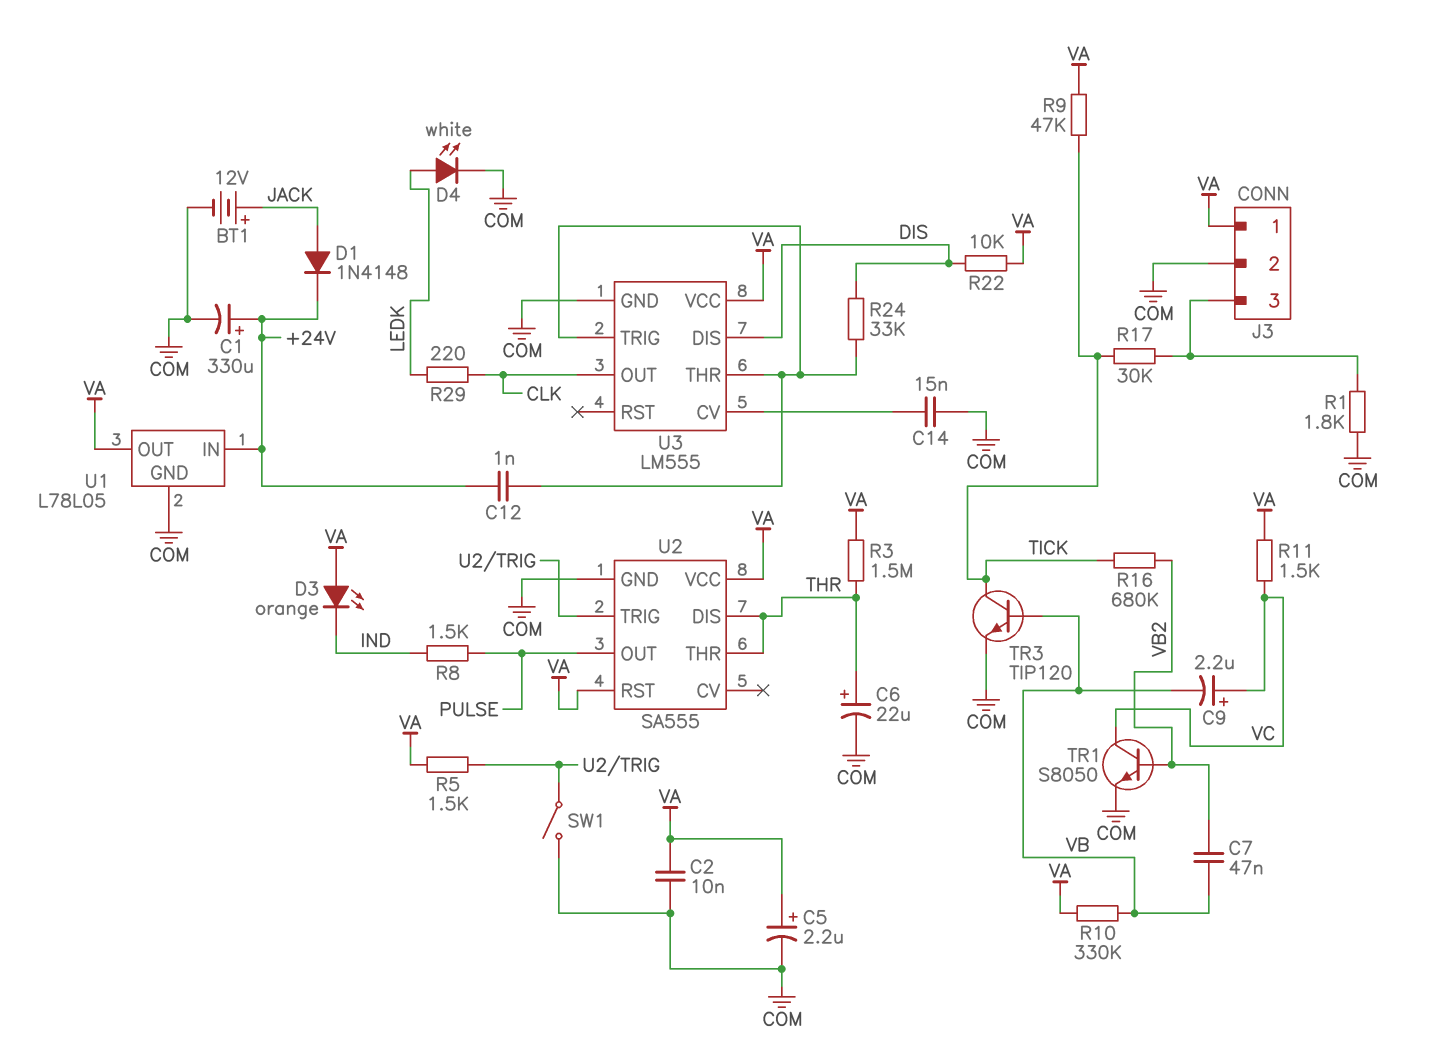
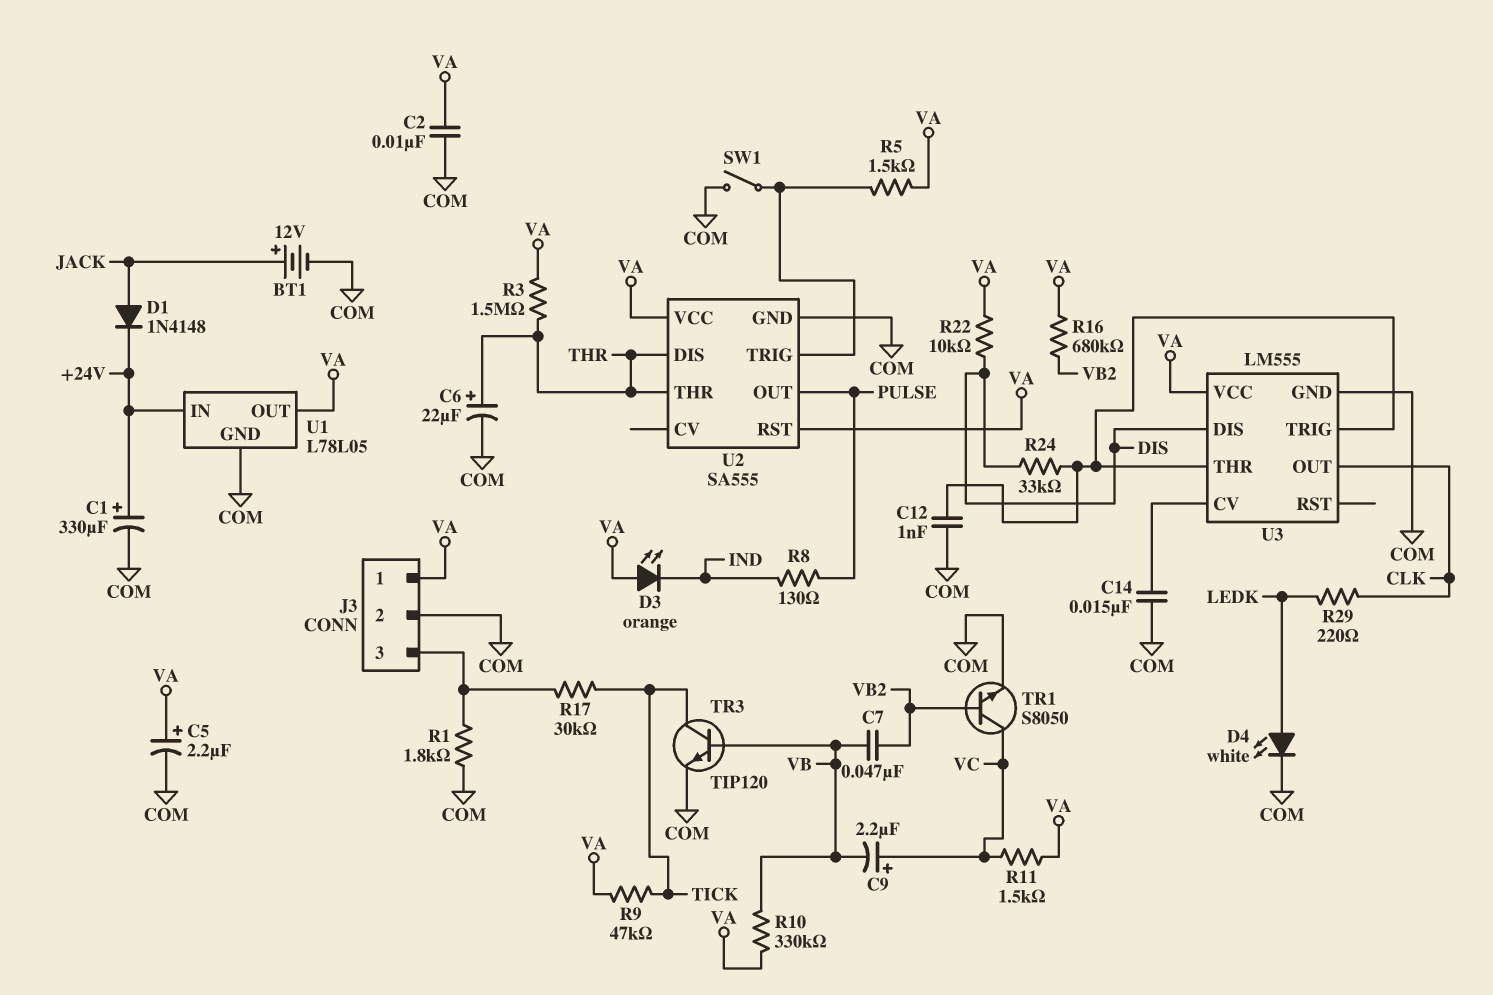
C12: 1nF (+24V, U3/THR) -> 1nF (COM, U3/THR)
R8: 1.5k (IND, PULSE) -> 130 (IND, PULSE)
R16: 680k (TICK, VB2) -> 680k (VA, VB2)

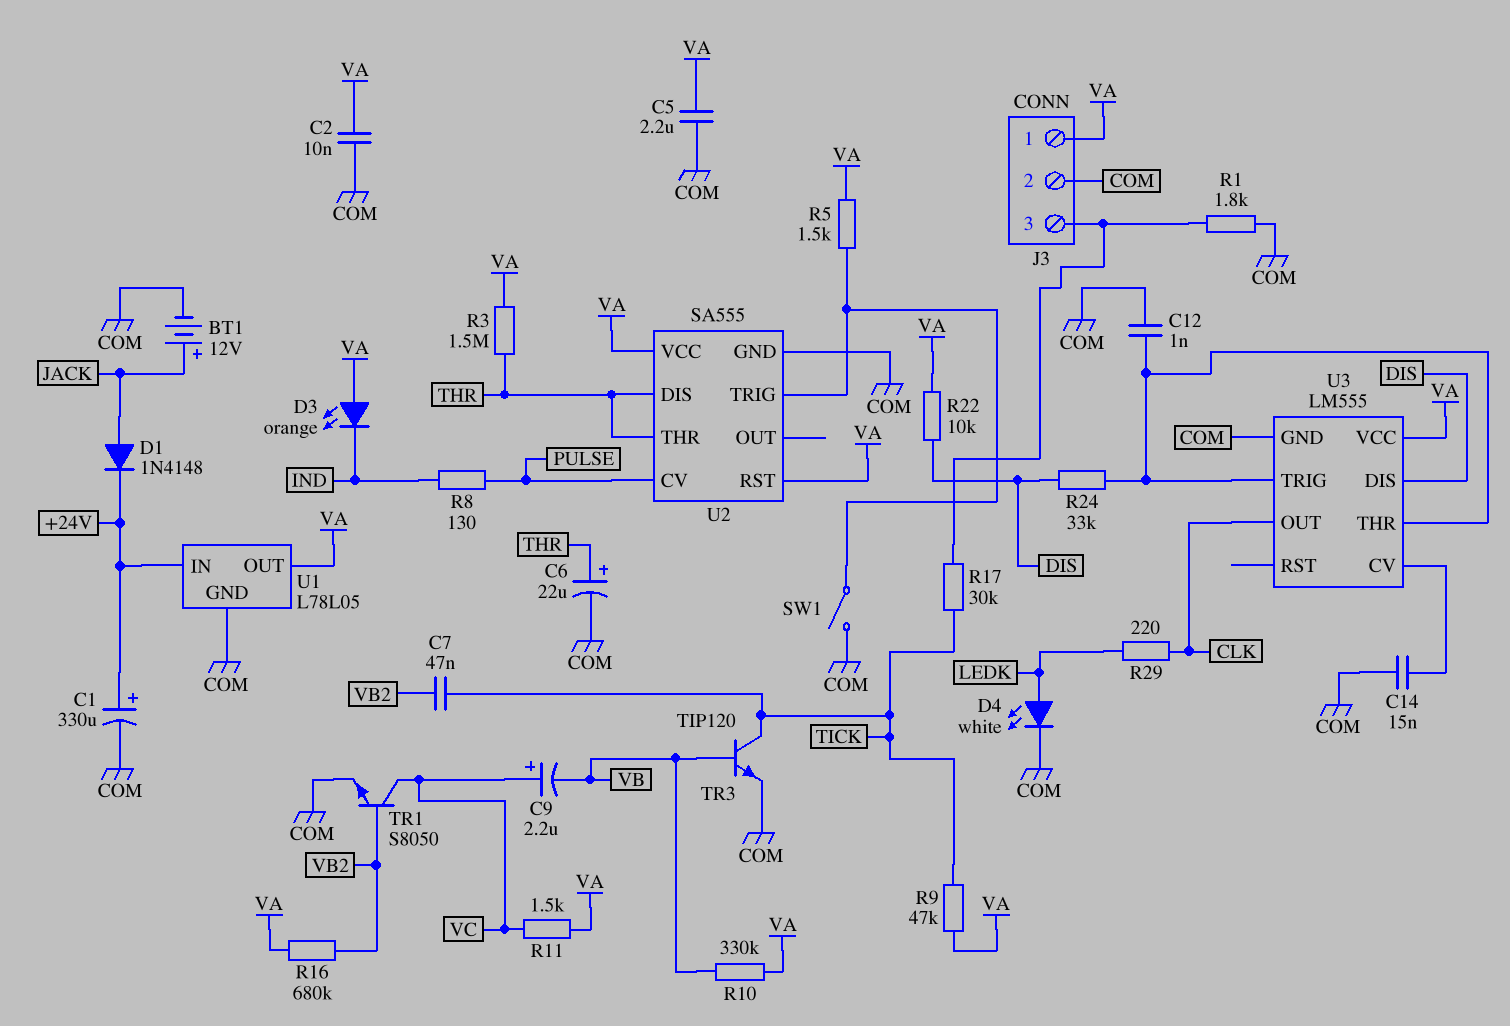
C5: 2.2uF (plus VA, minus COM) -> 2.2uF (COM, VA)
C7: 47nF (VB, VB2) -> 47nF (TICK, VB2)
U2 pin CV: none -> PULSE
U2 pin OUT: PULSE -> none

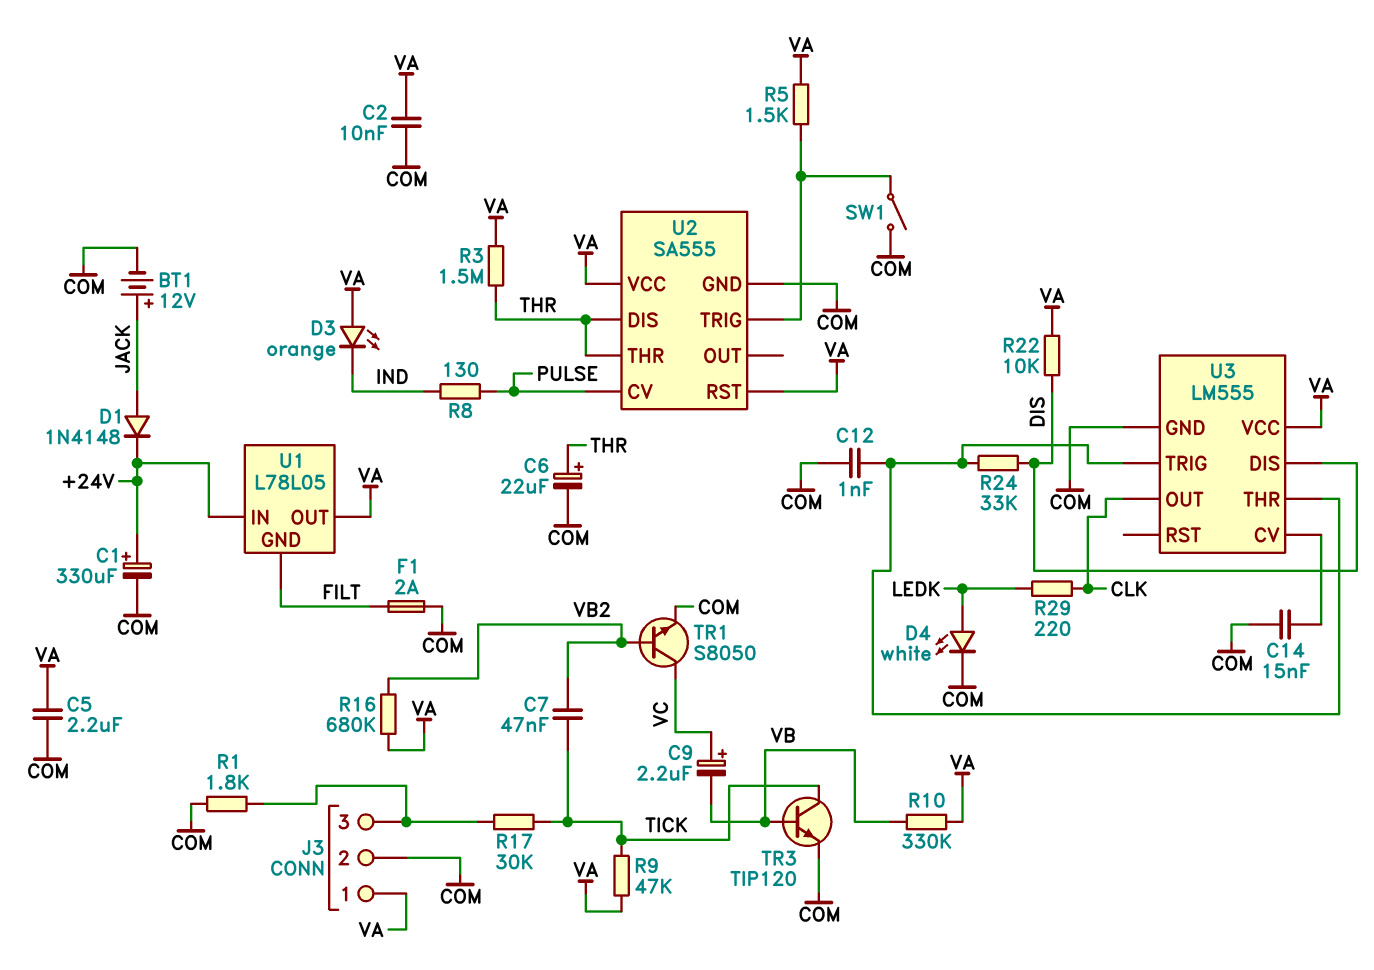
F1: none -> 2A (COM, FILT)
R11: 1.5k (VA, VC) -> none
U1 pin GND: COM -> FILT

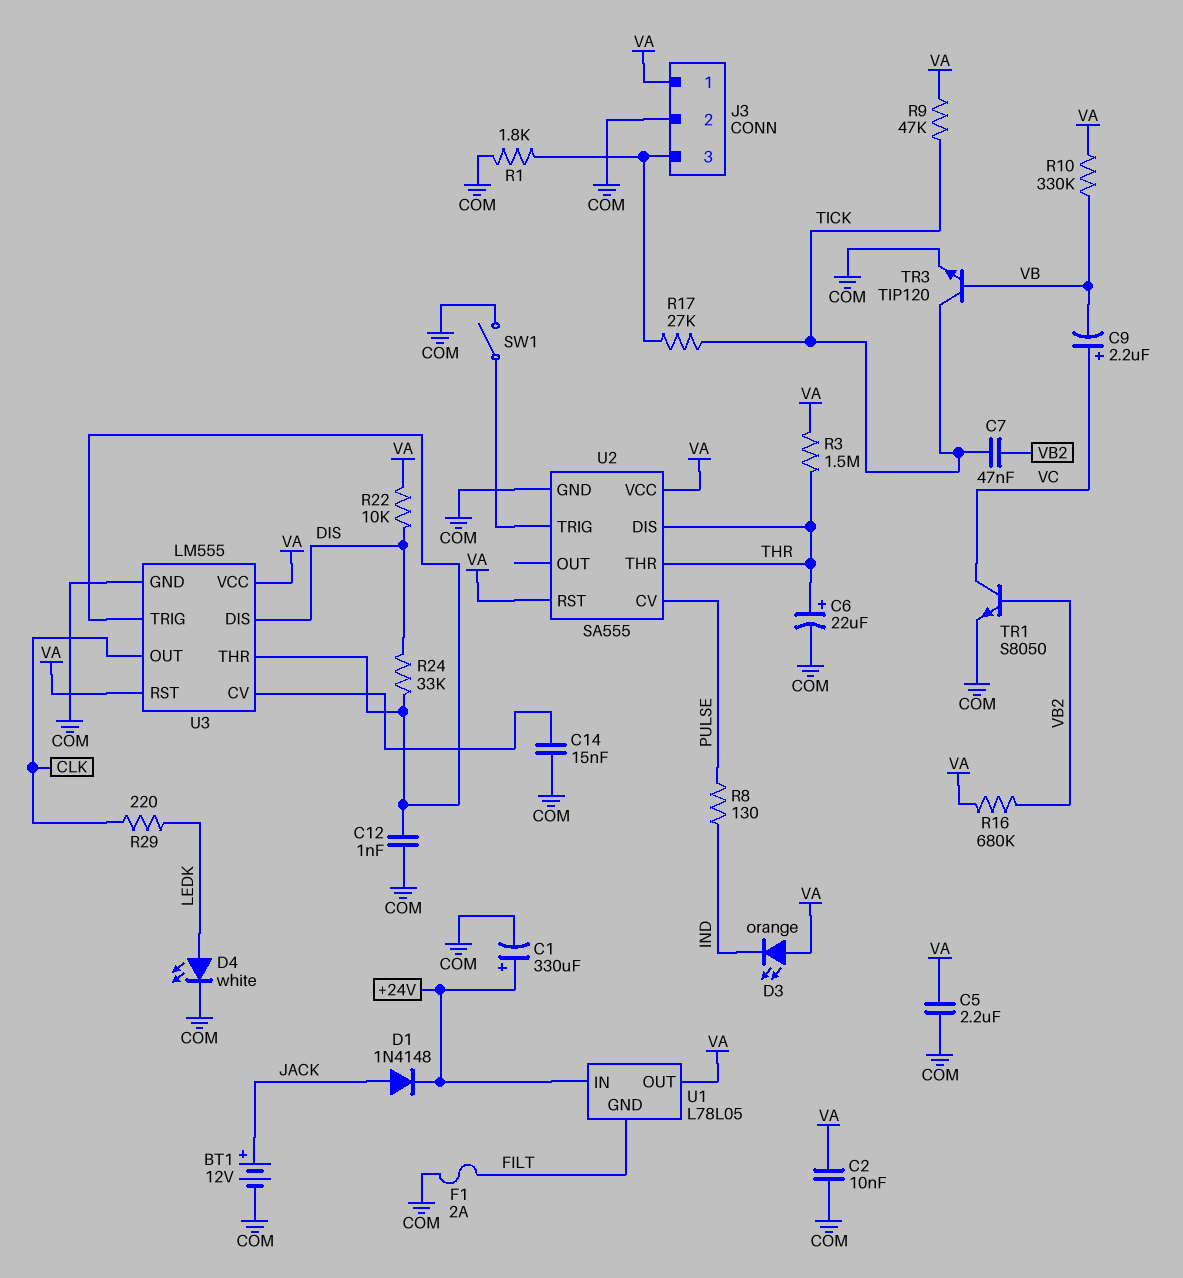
R5: 1.5k (U2/TRIG, VA) -> none
R17: 30k (J3/3, TICK) -> 27k (J3/3, TICK)
U3 pin RST: none -> VA

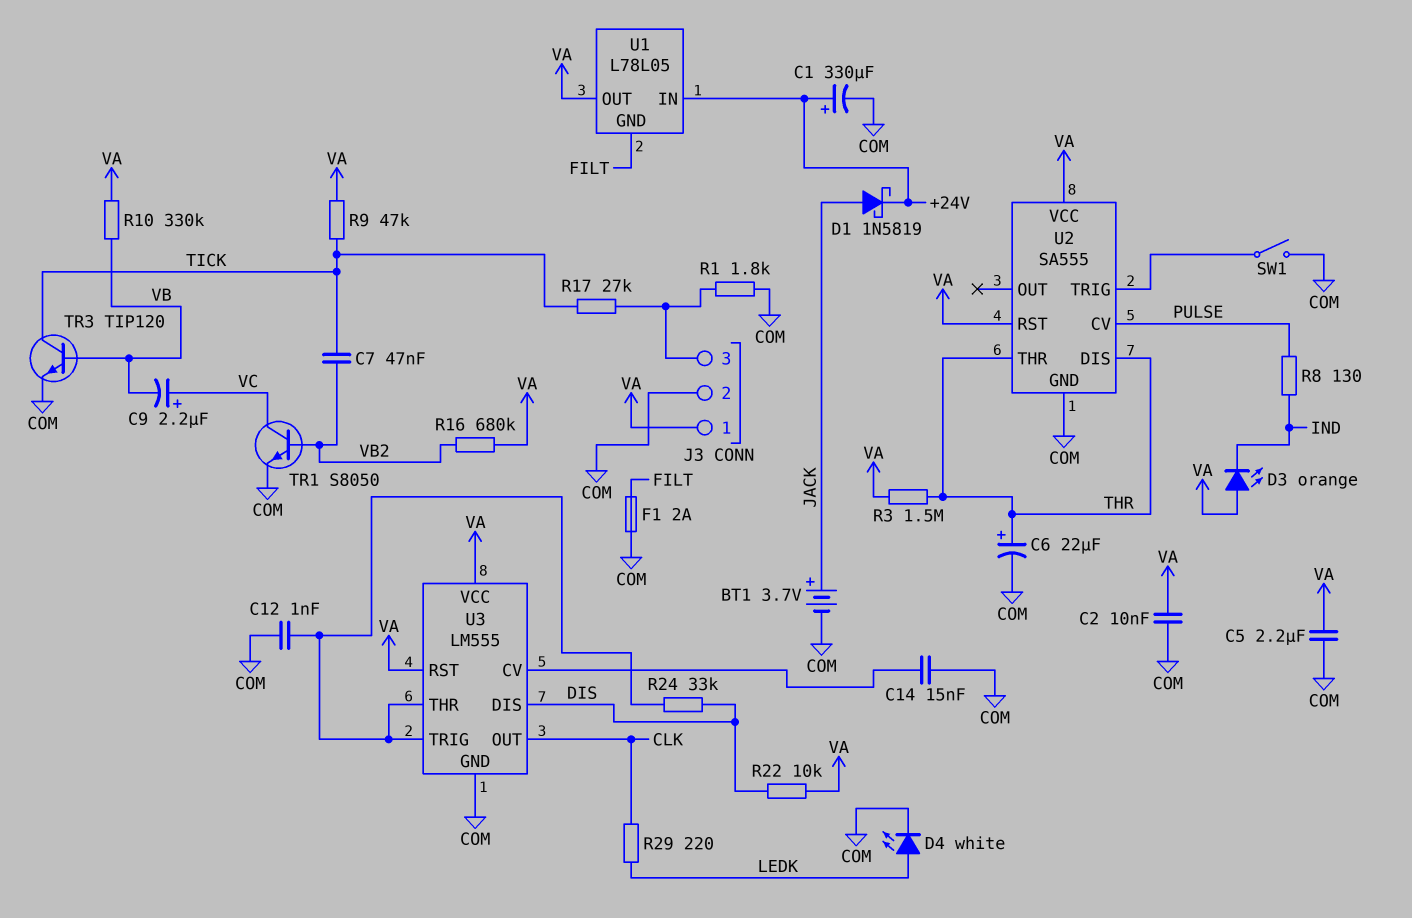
BT1: 12V (plus JACK, minus COM) -> 3.7V (plus JACK, minus COM)
D1: diode 1N4148 (A JACK, K +24V) -> schottky 1N5819 (A JACK, K +24V)

